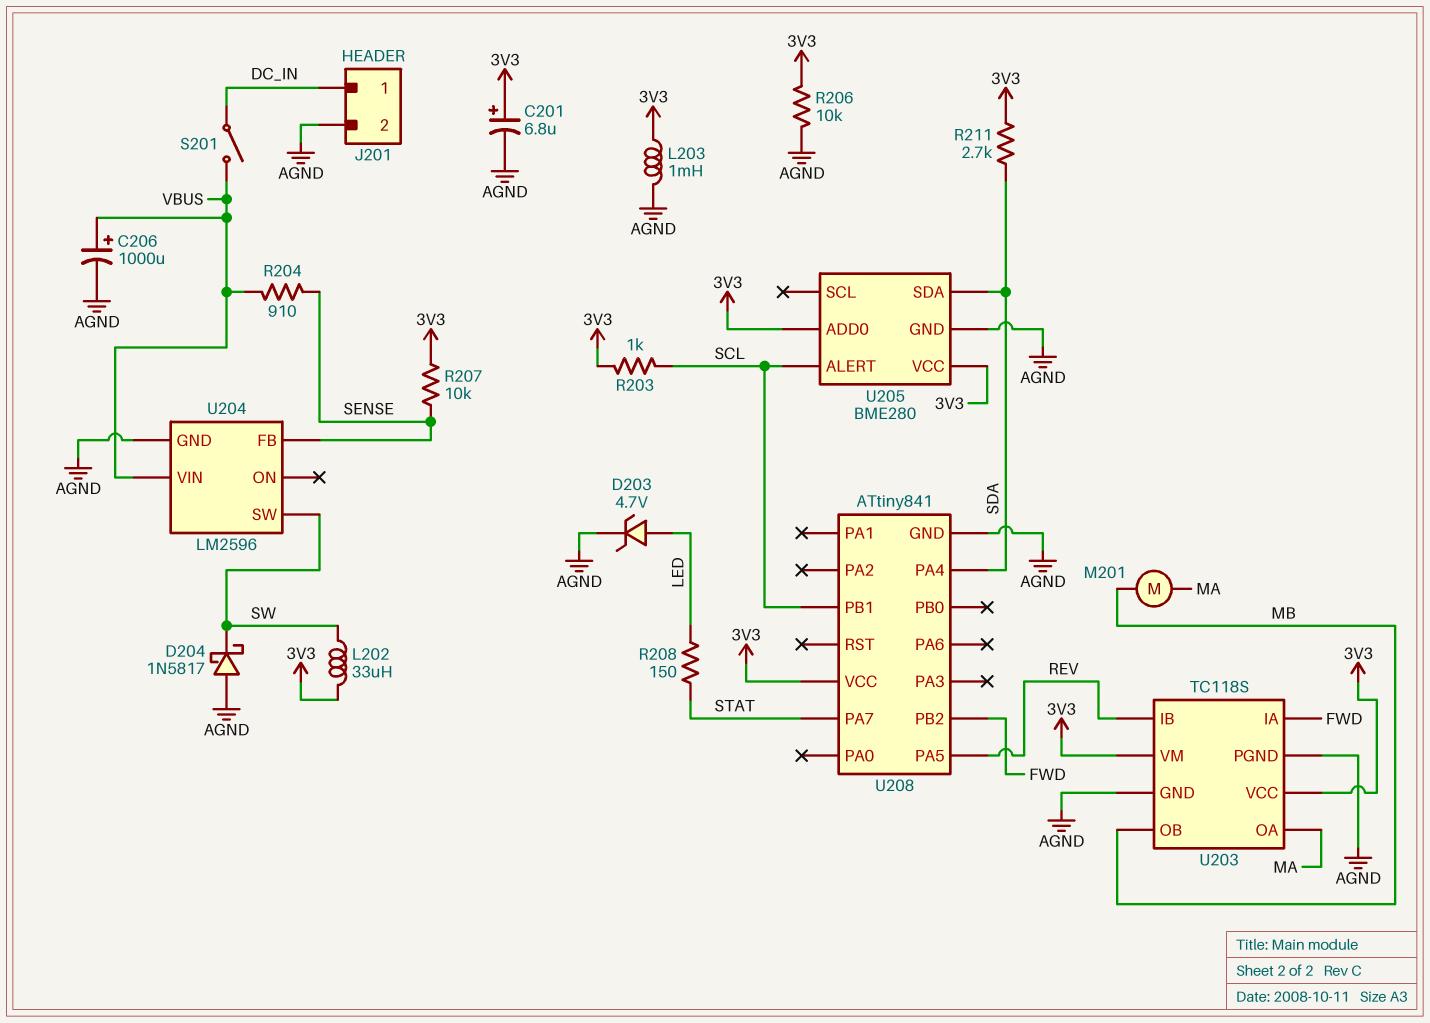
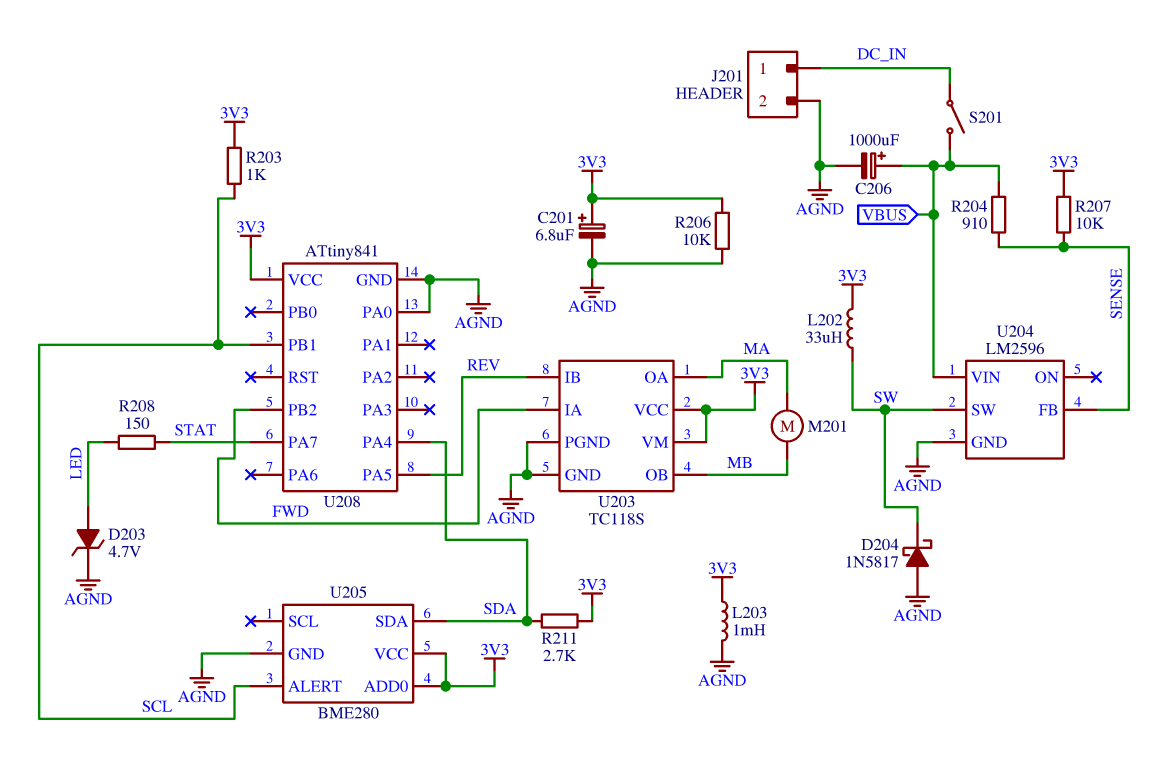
U208 pin PA0: none -> AGND

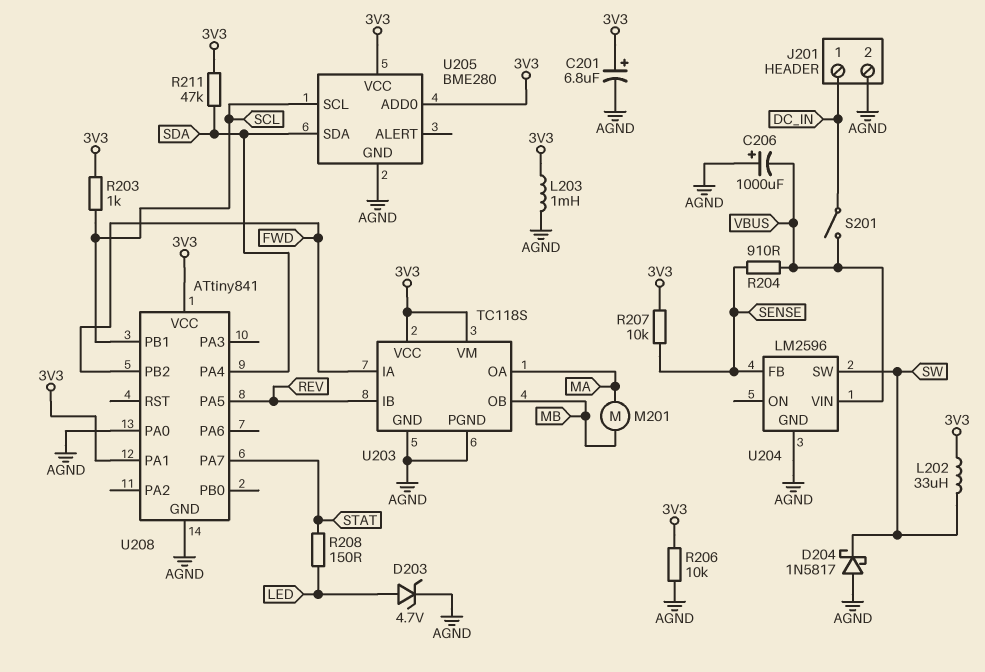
C206: 1000uF (plus VBUS, minus AGND) -> 1000uF (plus AGND, minus VBUS)
R211: 2.7k (3V3, SDA) -> 47k (3V3, SDA)
U205 pin ALERT: SCL -> none
U205 pin SCL: none -> SCL
U208 pin PA1: none -> 3V3

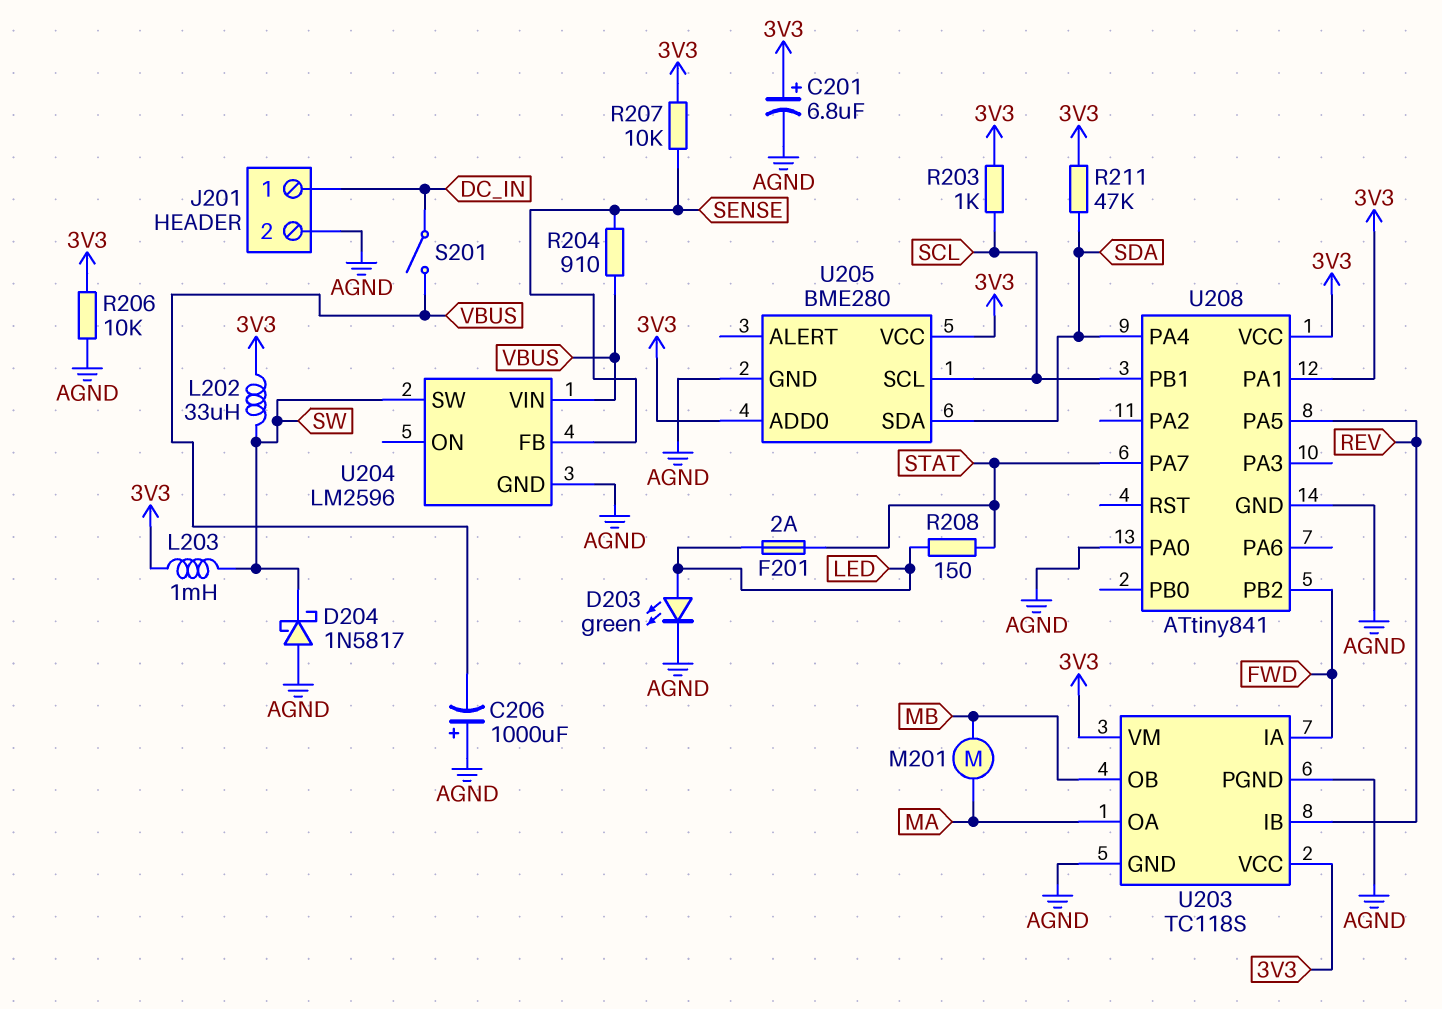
D203: zener 4.7V (A LED, K AGND) -> LED green (A LED, K AGND)
F201: none -> 2A (LED, STAT)
L203: 1mH (3V3, AGND) -> 1mH (3V3, SW)

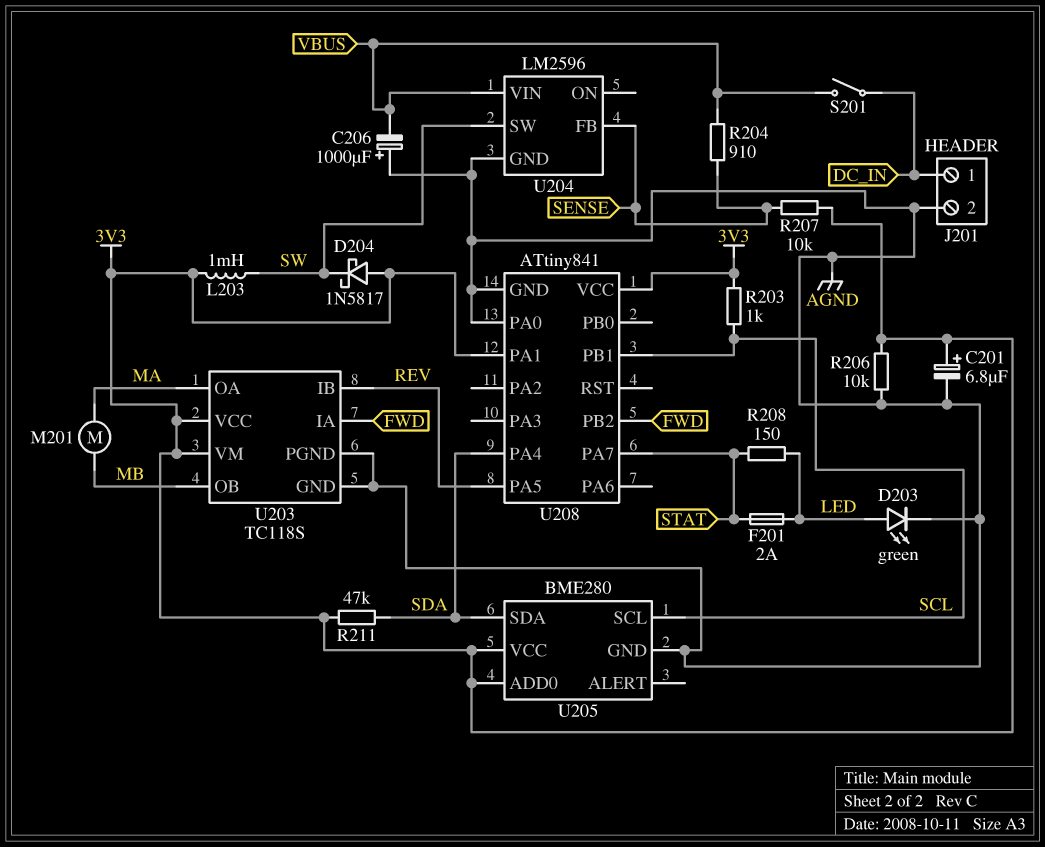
D204: schottky 1N5817 (A AGND, K SW) -> schottky 1N5817 (A 3V3, K SW)
L202: 33uH (3V3, SW) -> none

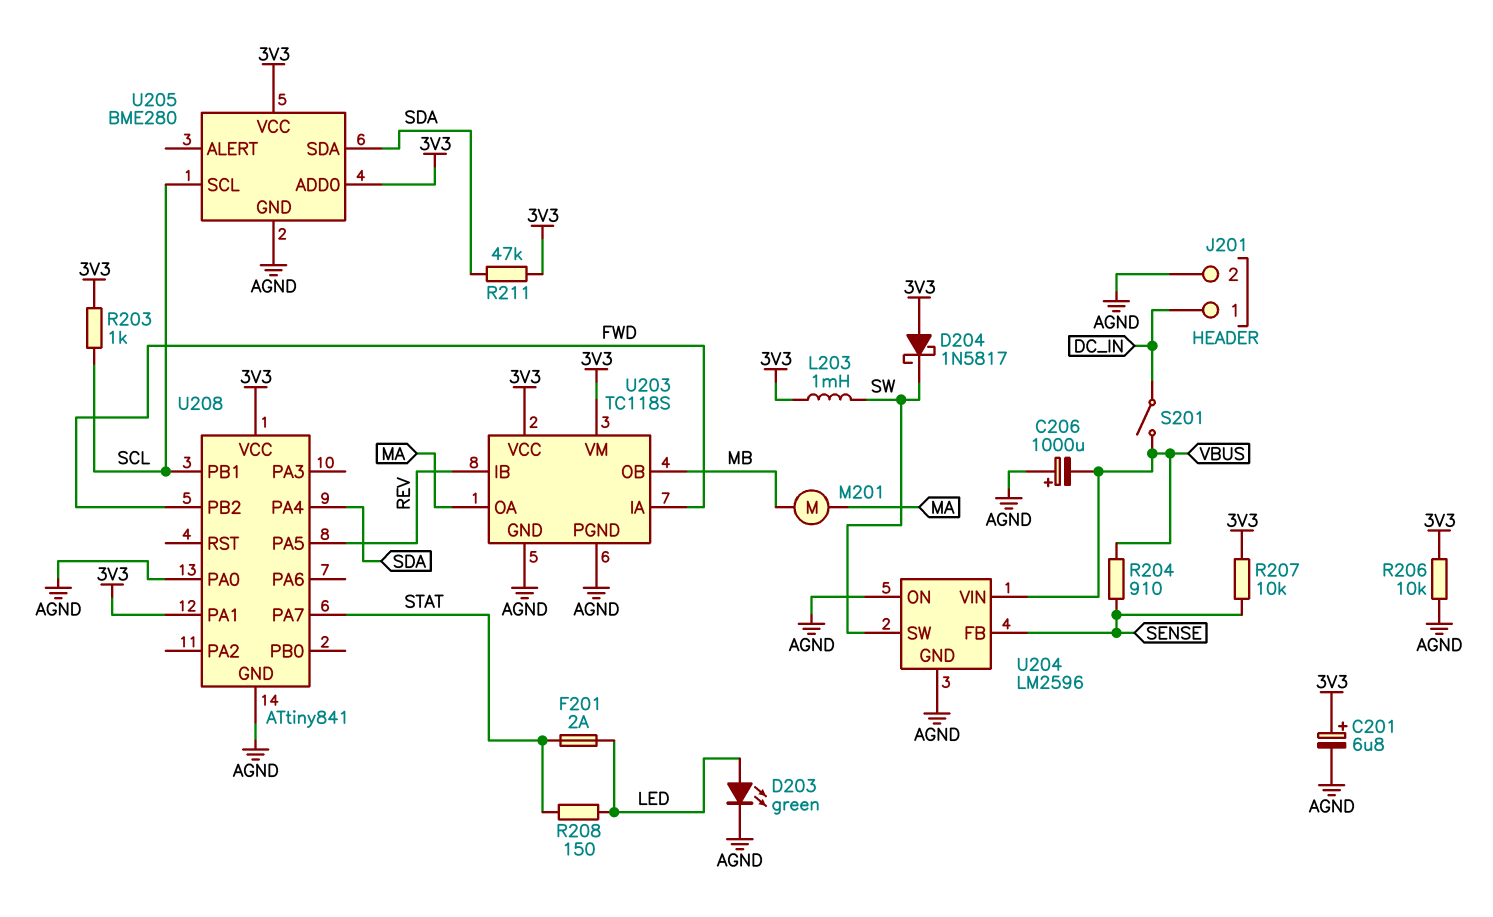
U204 pin ON: none -> AGND

